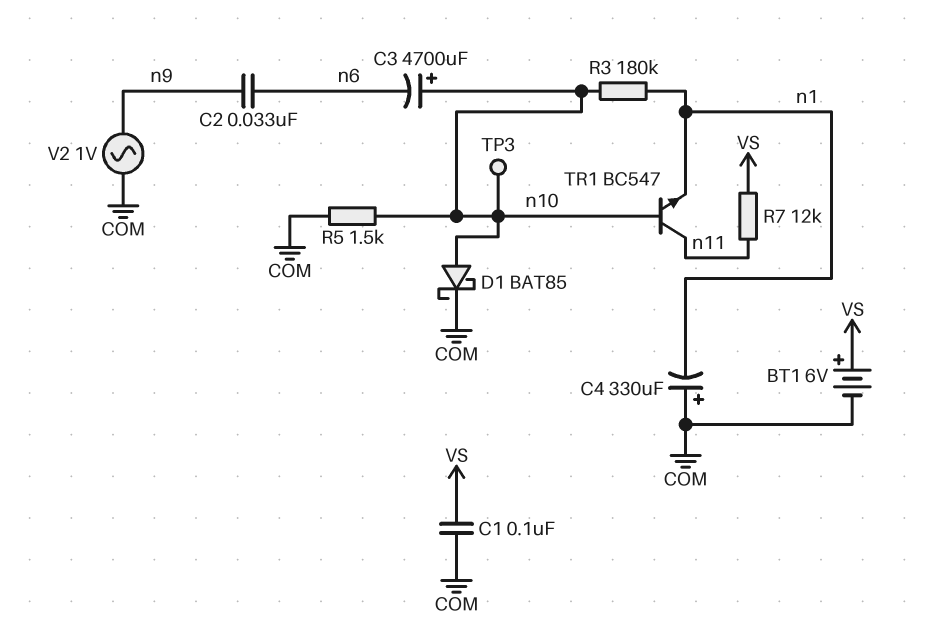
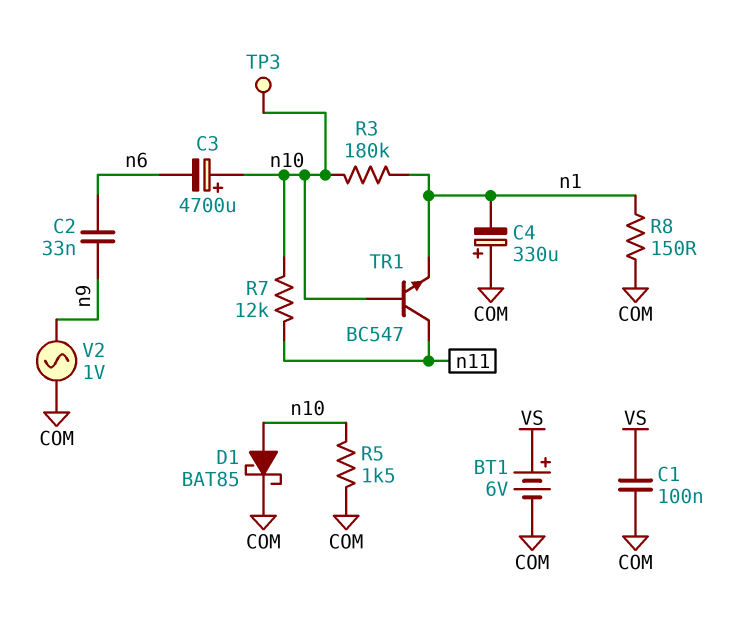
R7: 12k (VS, n11) -> 12k (n10, n11)
R8: none -> 150 (COM, n1)

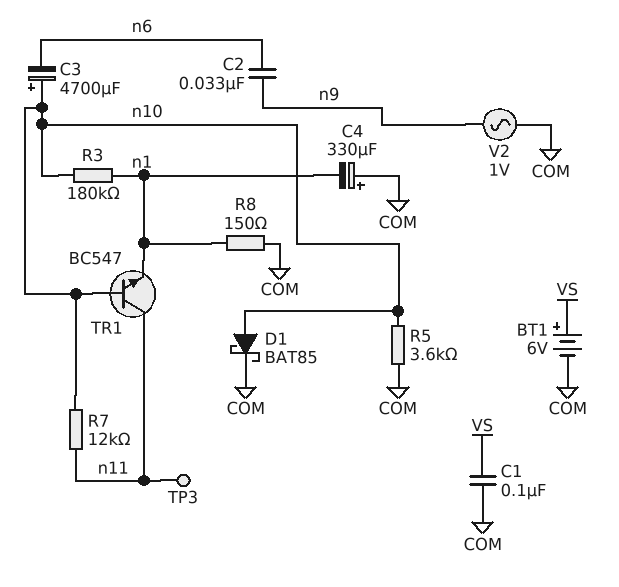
R5: 1.5k (COM, n10) -> 3.6k (COM, n10)
TP3: test point (n10) -> test point (n11)

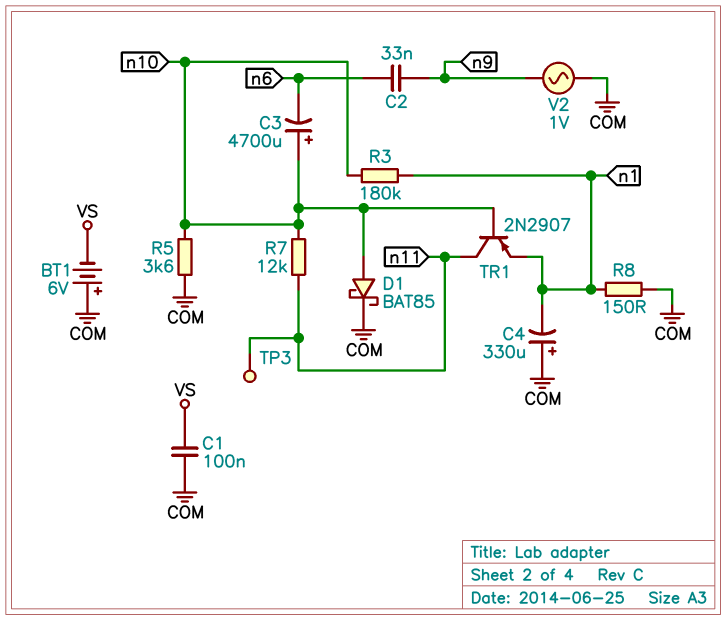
BT1: 6V (plus VS, minus COM) -> 6V (plus COM, minus VS)
TR1: NPN BC547 (B n10, C n11, E n1) -> PNP 2N2907 (B n10, C n11, E n1)

